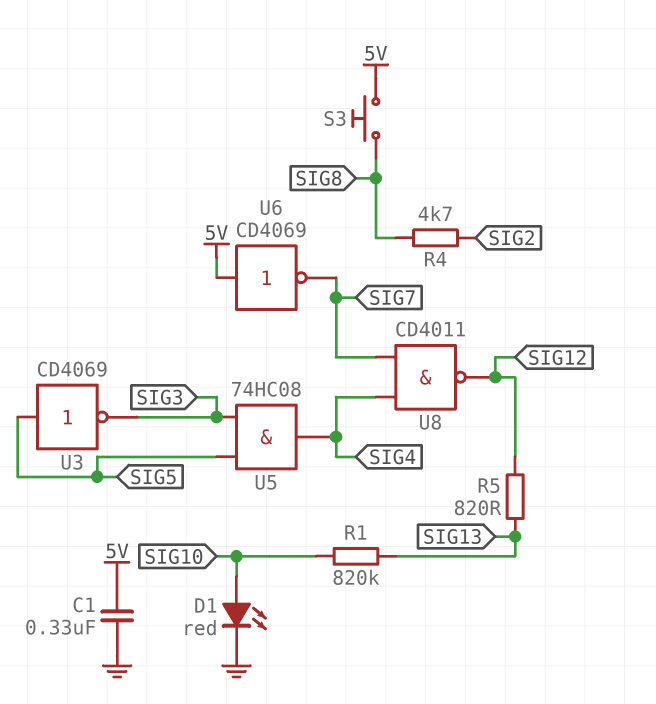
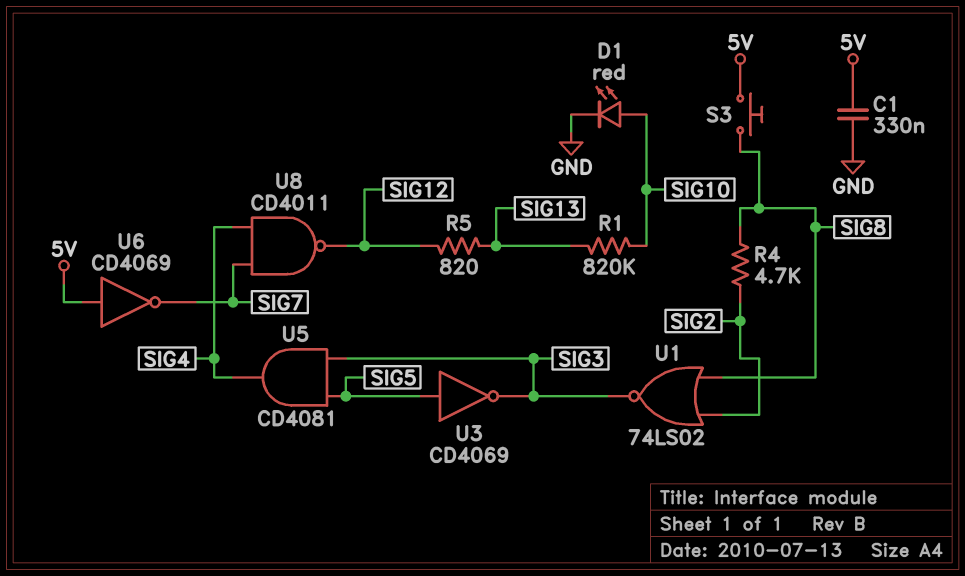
U1: none -> NOR 74LS02 (in SIG2, in SIG8, out SIG3)
U5: AND 74HC08 (in SIG3, in SIG5, out SIG4) -> AND CD4081 (in SIG3, in SIG5, out SIG4)

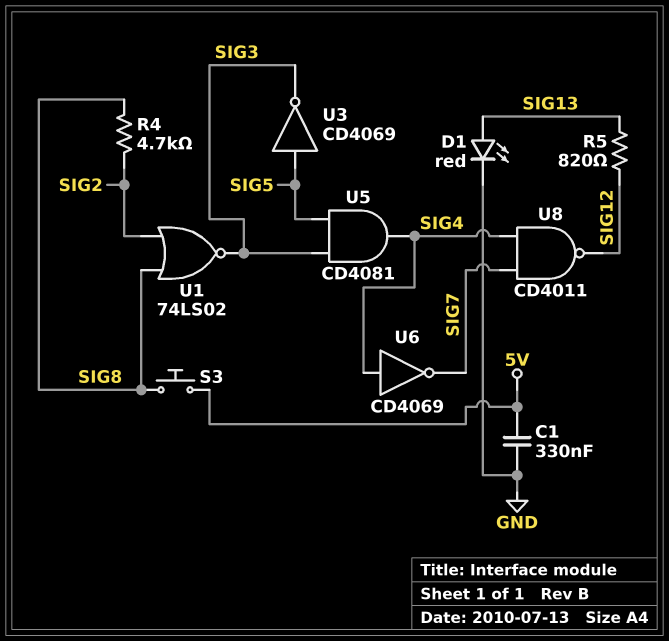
D1: LED red (A SIG10, K GND) -> LED red (A SIG13, K GND)
R1: 820k (SIG10, SIG13) -> none
U6: NOT CD4069 (in 5V, out SIG7) -> NOT CD4069 (in SIG4, out SIG7)

